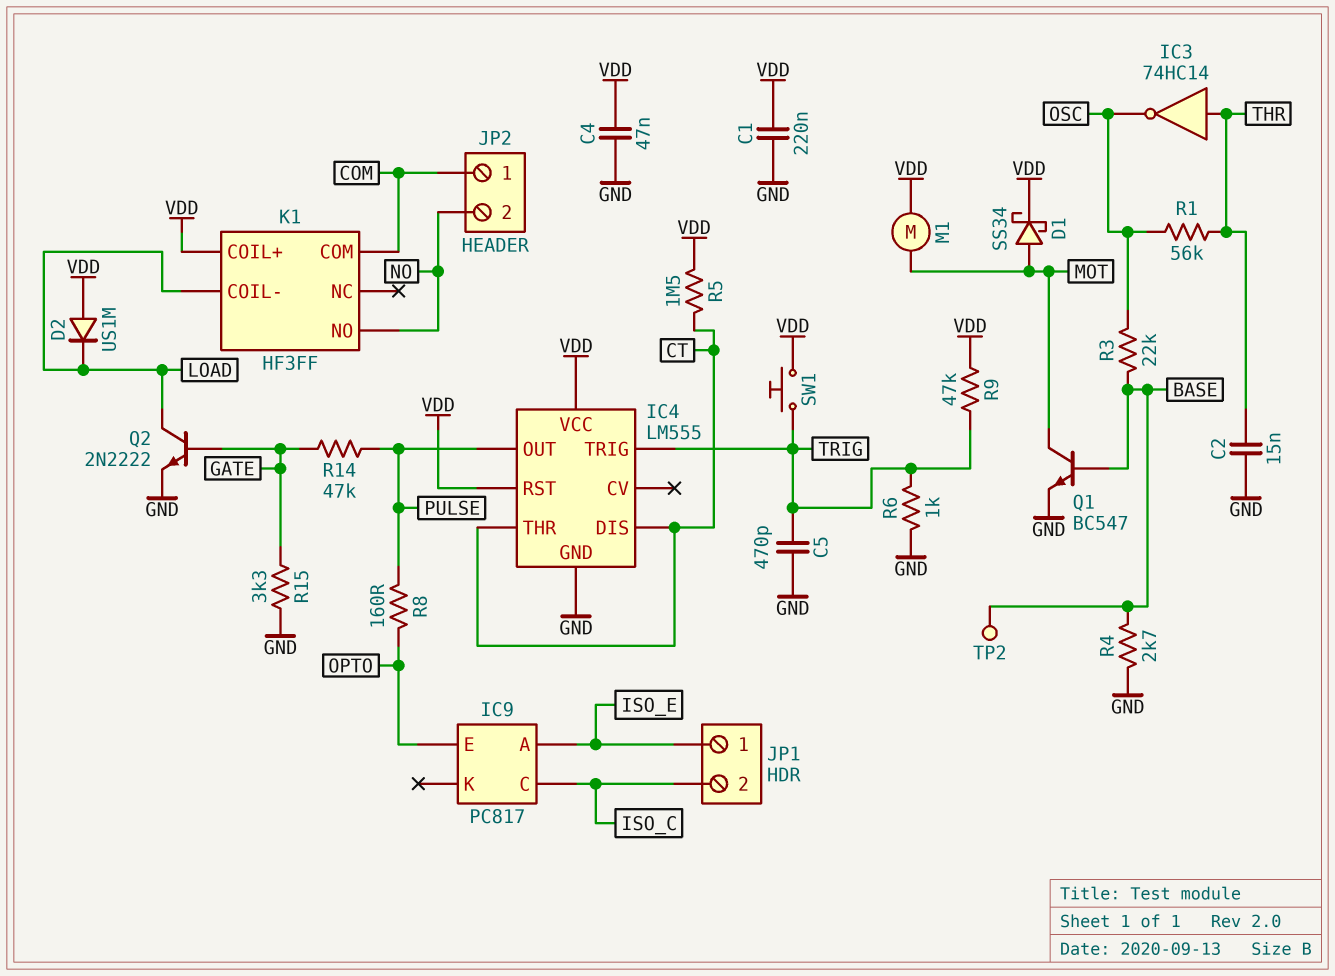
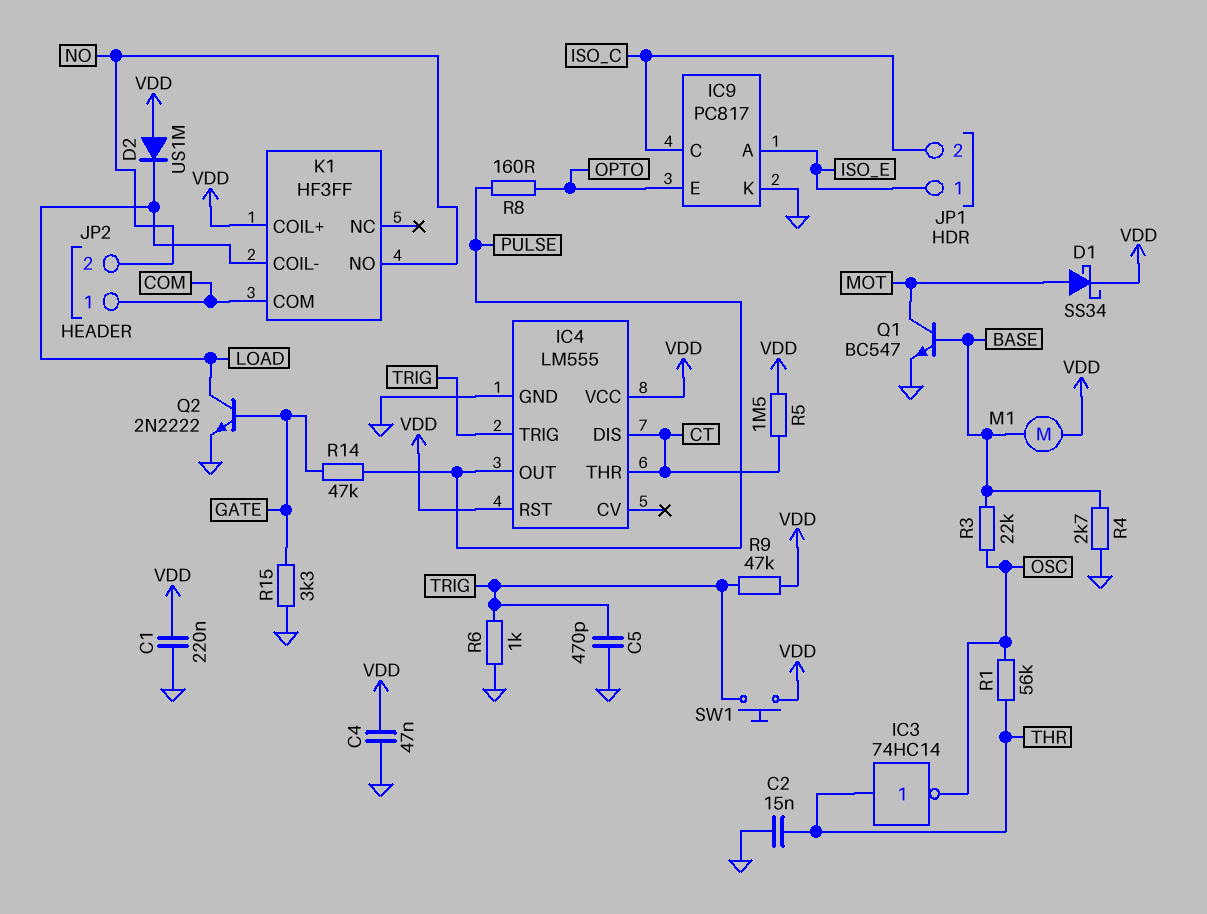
IC9 pin K: none -> GND
M1: motor (MOT, VDD) -> motor (BASE, VDD)
TP2: test point (BASE) -> none

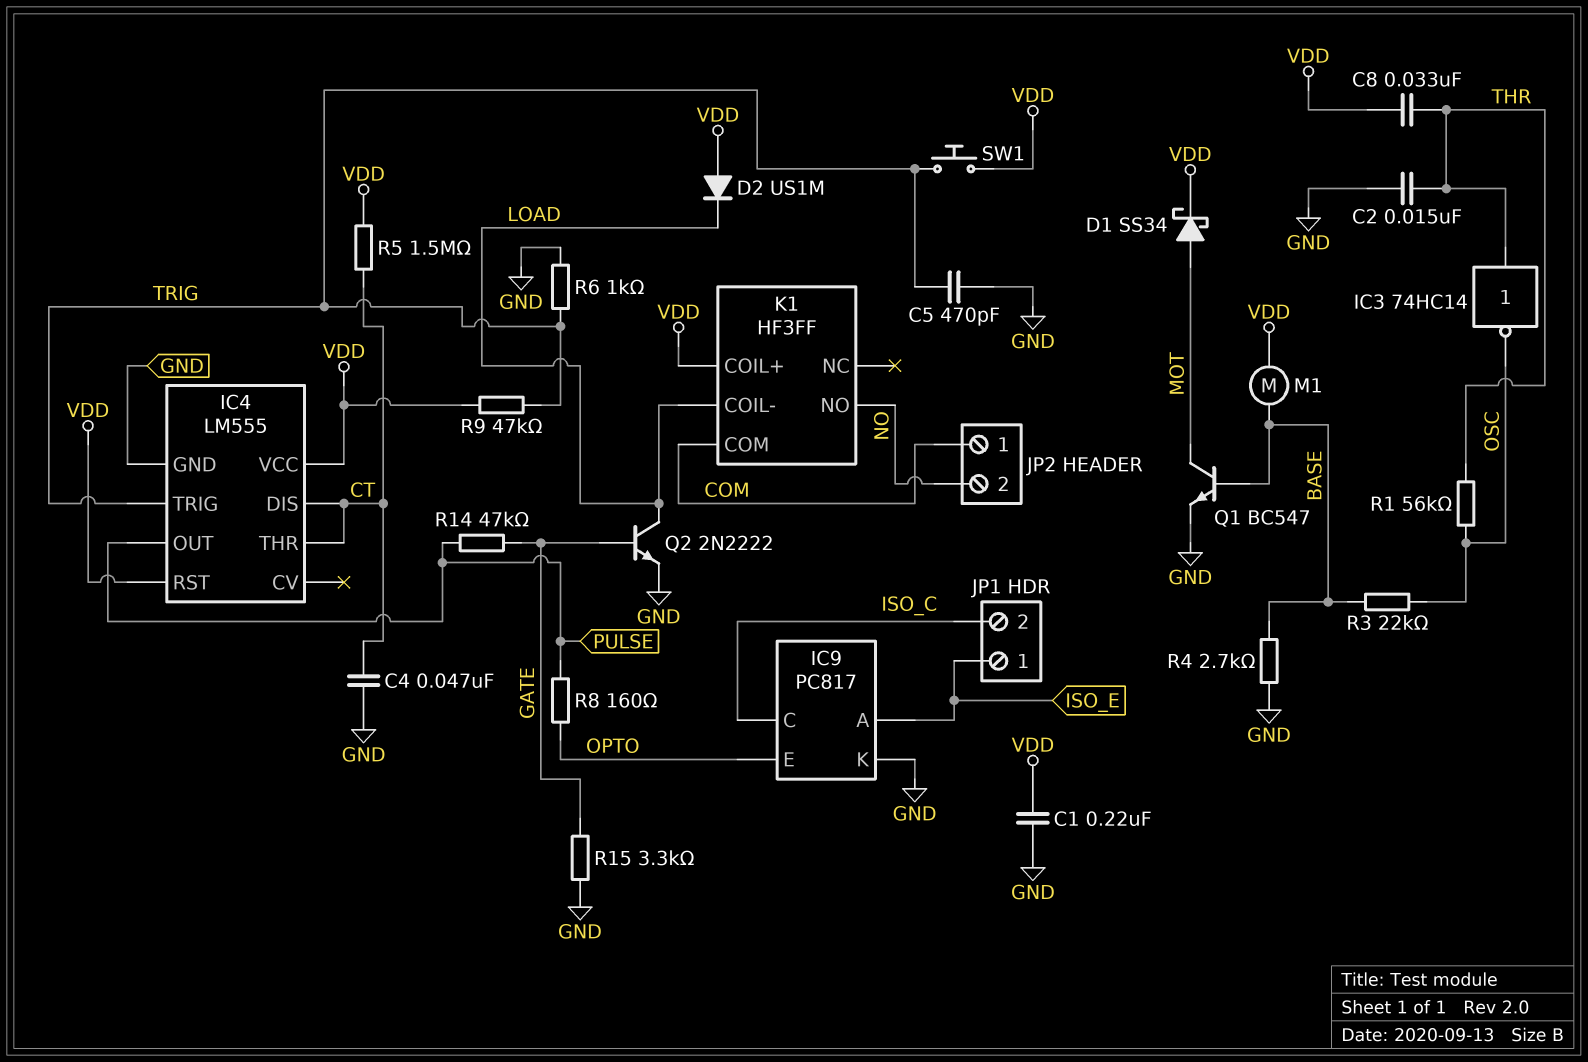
C4: 47nF (GND, VDD) -> 47nF (CT, GND)
C8: none -> 33nF (THR, VDD)

